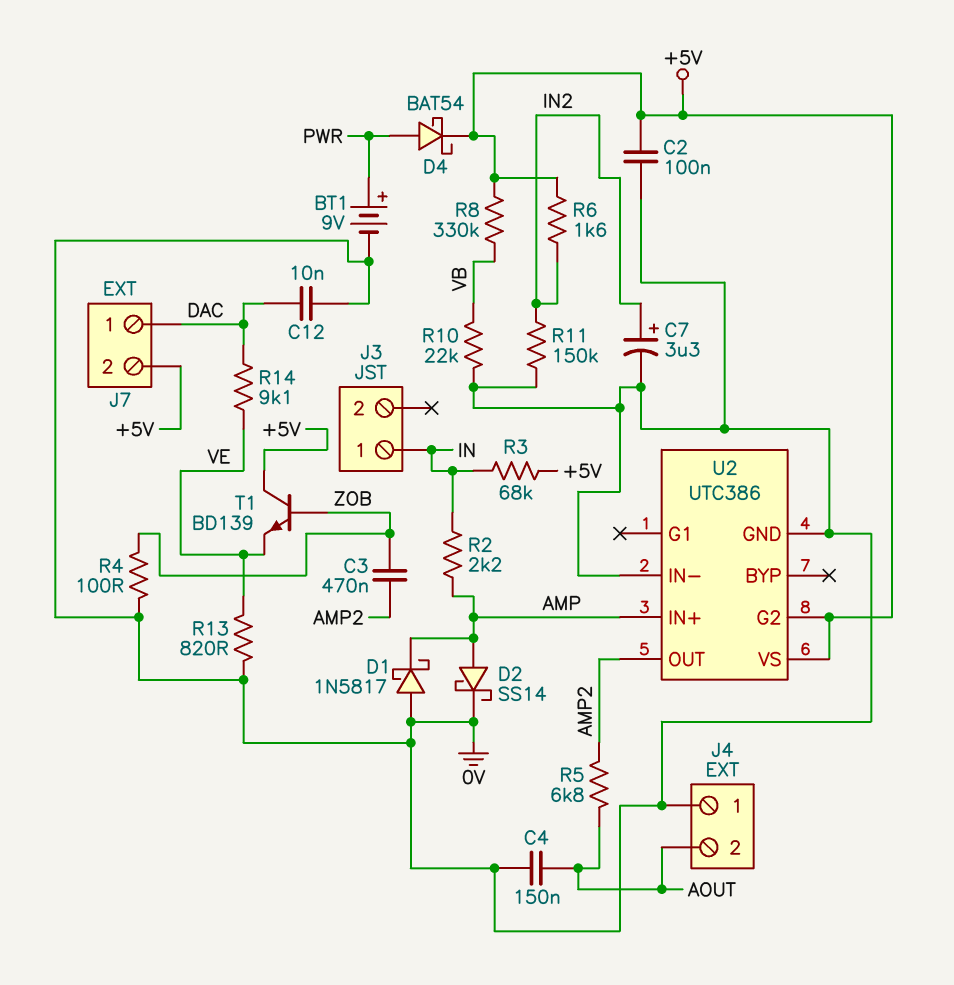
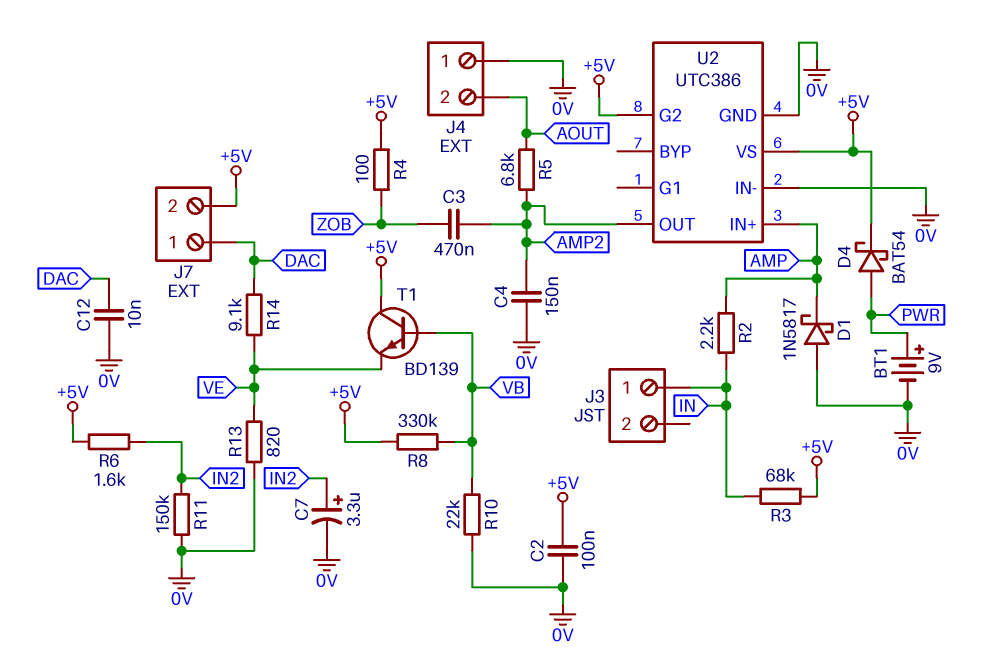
C4: 150nF (0V, AOUT) -> 150nF (0V, AMP2)
D2: schottky SS14 (A AMP, K 0V) -> none
R4: 100 (0V, ZOB) -> 100 (+5V, ZOB)
T1: NPN BD139 (B ZOB, C +5V, E VE) -> NPN BD139 (B VB, C +5V, E VE)

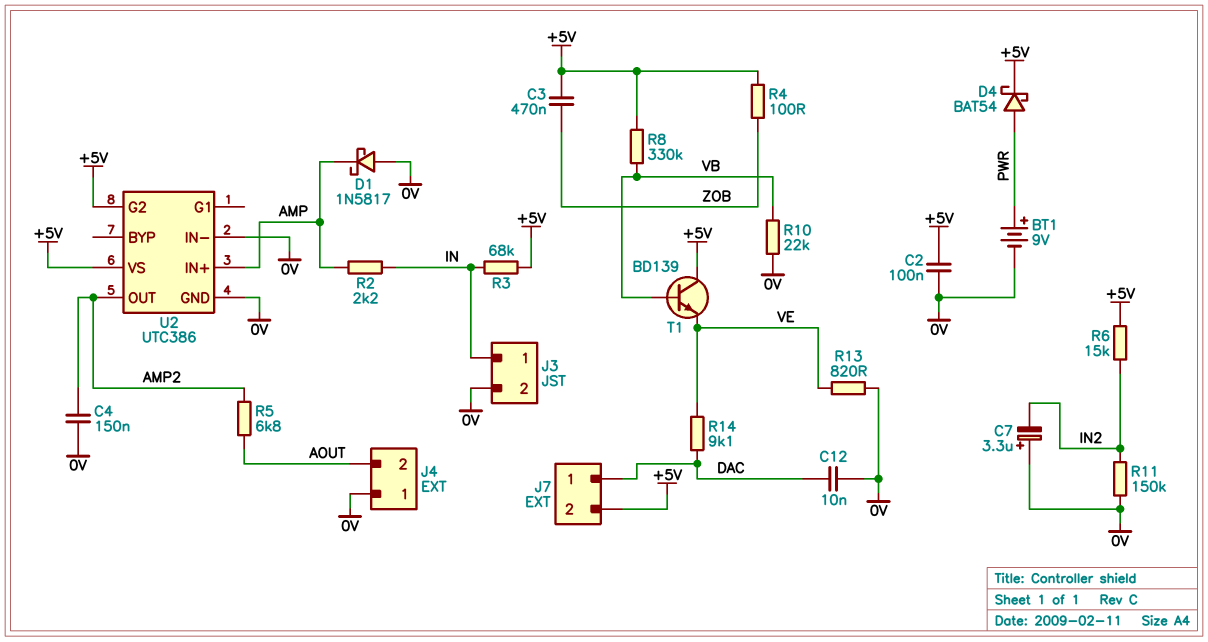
C3: 470nF (AMP2, ZOB) -> 470nF (+5V, ZOB)
C7: 3.3uF (plus IN2, minus 0V) -> 3.3uF (plus 0V, minus IN2)
J3 pin 2: none -> 0V
R6: 1.6k (+5V, IN2) -> 15k (+5V, IN2)

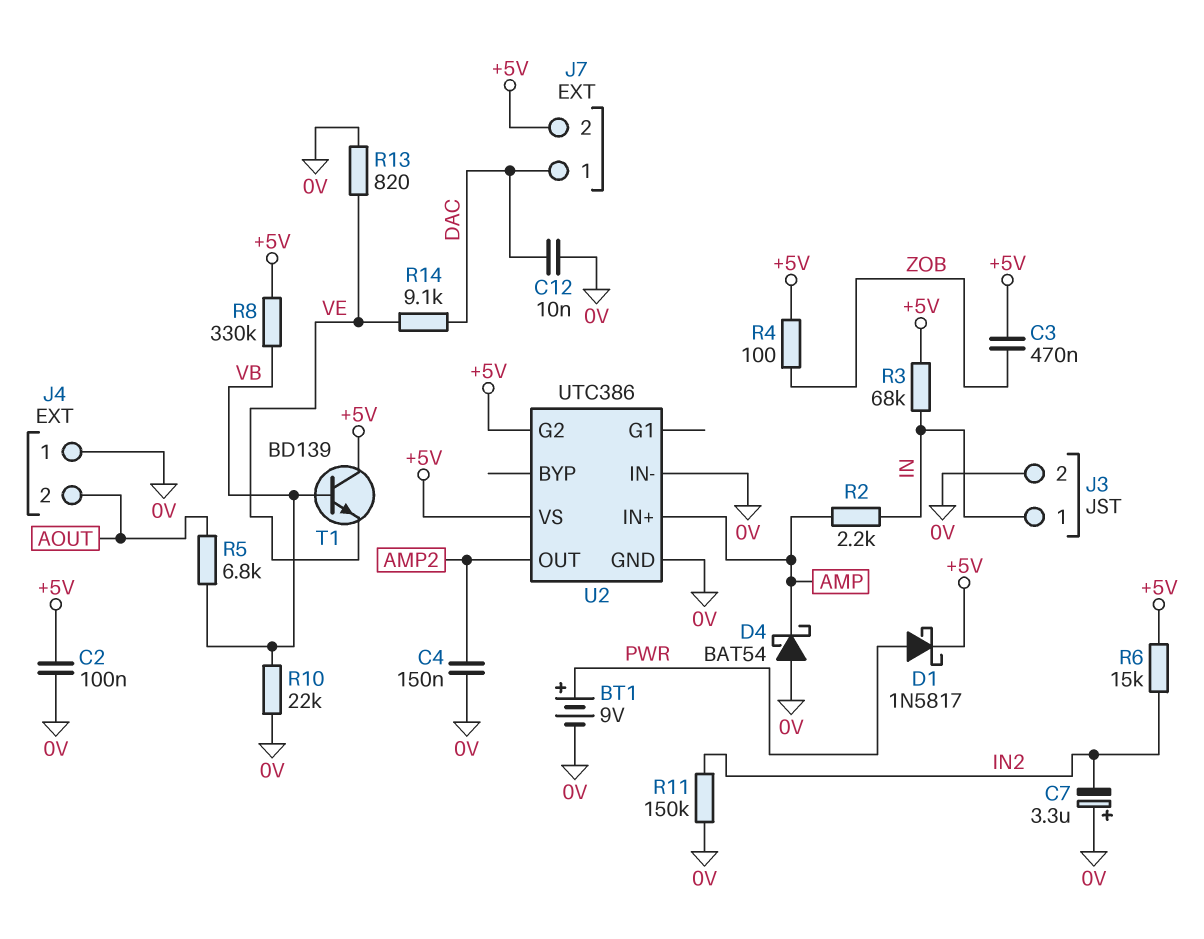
D1: schottky 1N5817 (A 0V, K AMP) -> schottky 1N5817 (A PWR, K +5V)
D4: schottky BAT54 (A PWR, K +5V) -> schottky BAT54 (A 0V, K AMP)
R5: 6.8k (AMP2, AOUT) -> 6.8k (AOUT, VB)

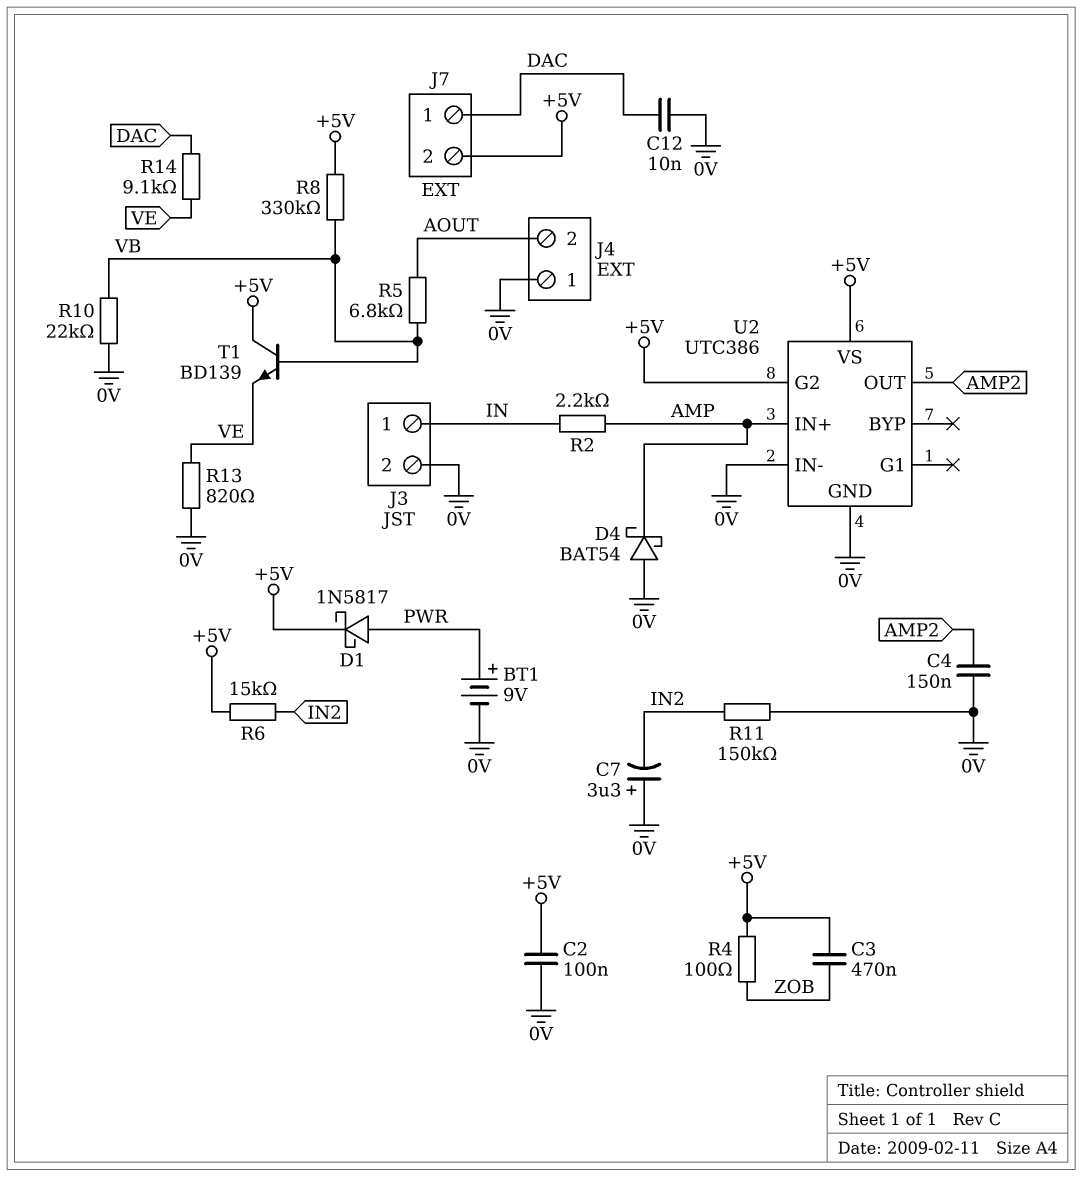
R3: 68k (+5V, IN) -> none

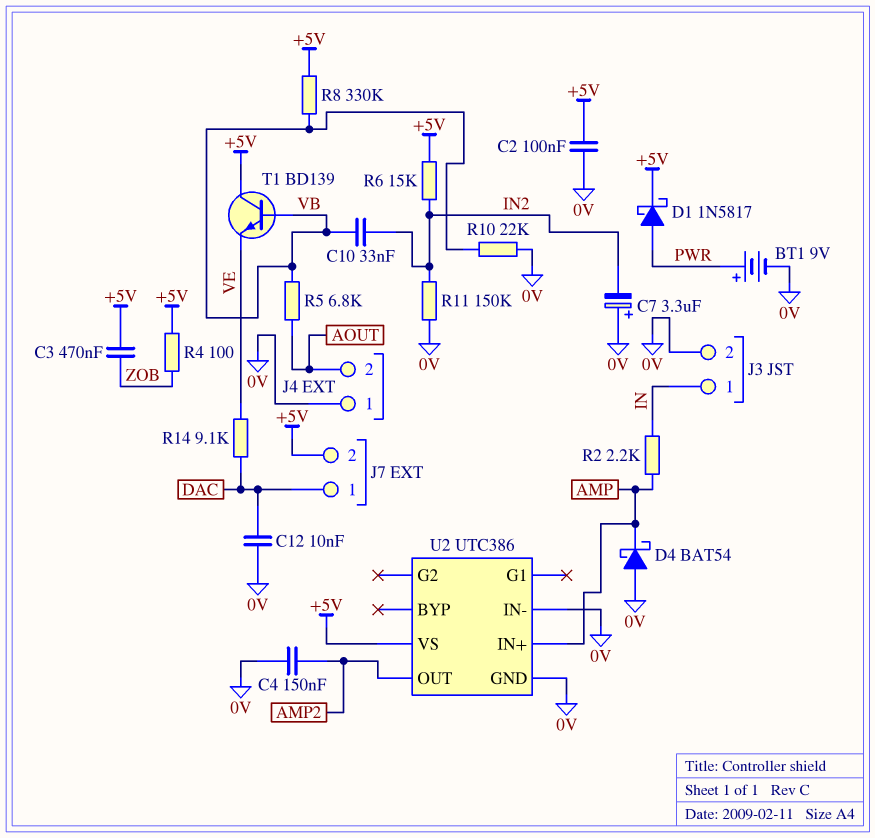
C10: none -> 33nF (IN2, VB)
R13: 820 (0V, VE) -> none
U2 pin G2: +5V -> none

